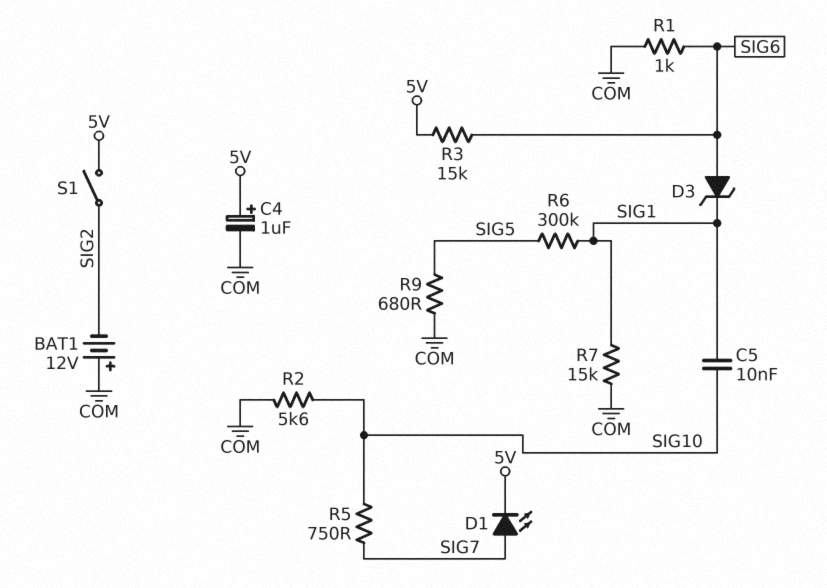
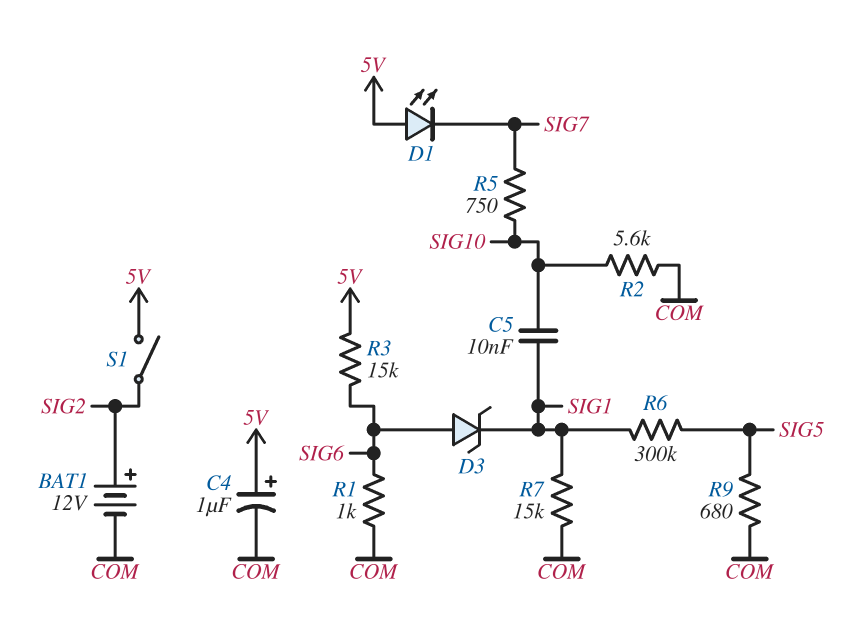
BAT1: 12V (plus COM, minus SIG2) -> 12V (plus SIG2, minus COM)
D1: LED (A SIG7, K 5V) -> LED (A 5V, K SIG7)

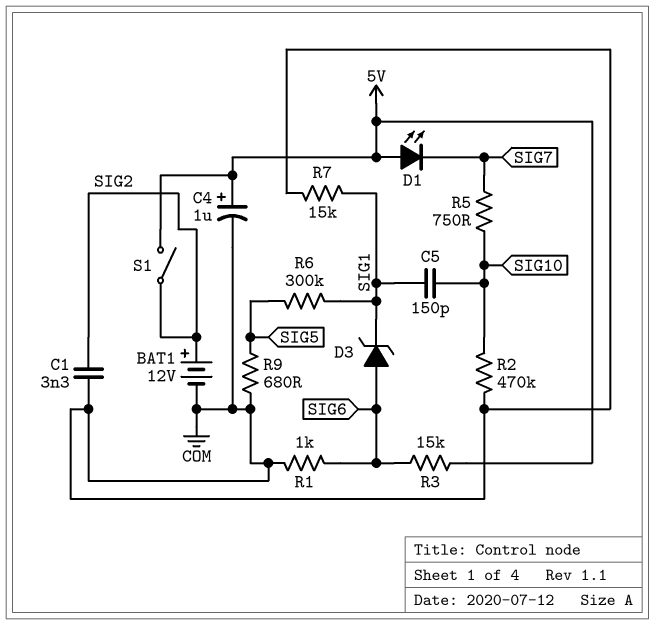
C1: none -> 3.3nF (COM, SIG2)
C5: 10nF (SIG1, SIG10) -> 150pF (SIG1, SIG10)
R2: 5.6k (COM, SIG10) -> 470k (COM, SIG10)

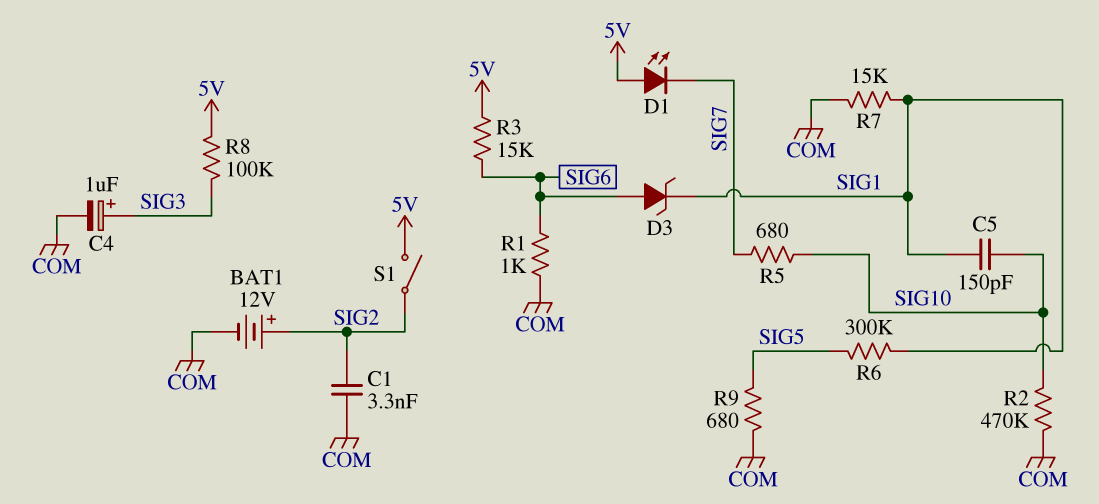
C4: 1uF (plus 5V, minus COM) -> 1uF (plus SIG3, minus COM)
R5: 750 (SIG7, SIG10) -> 680 (SIG7, SIG10)
R8: none -> 100k (5V, SIG3)

